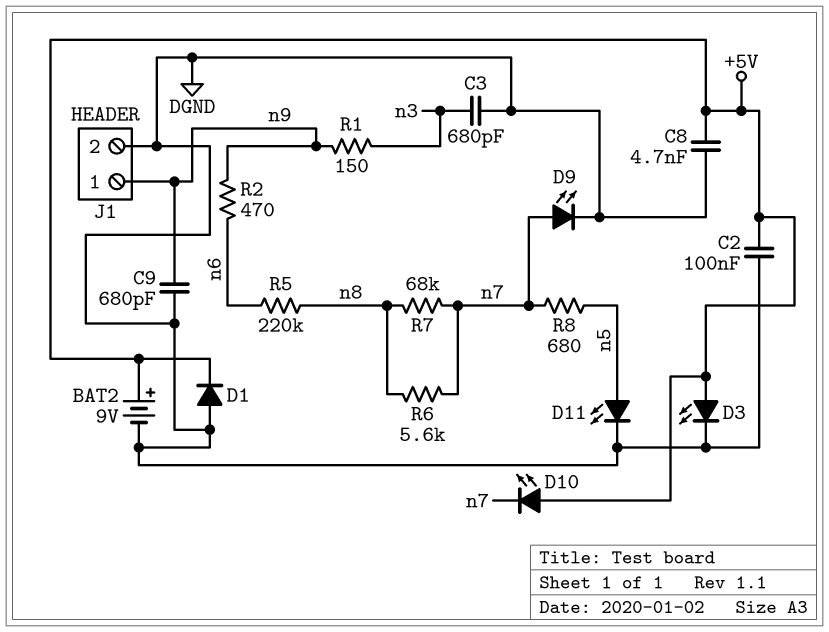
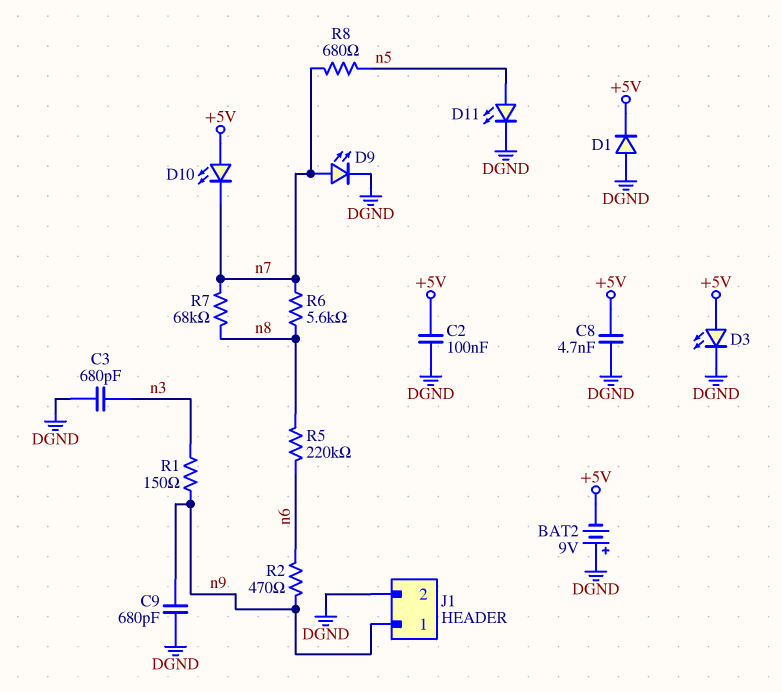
BAT2: 9V (plus +5V, minus DGND) -> 9V (plus DGND, minus +5V)

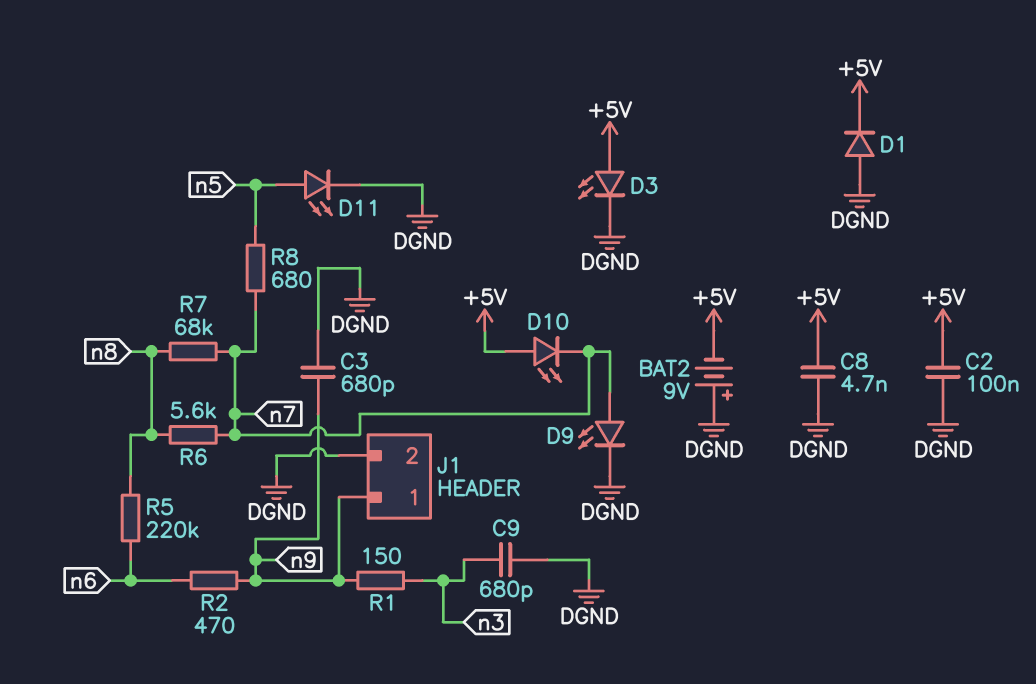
C3: 680pF (DGND, n3) -> 680pF (DGND, n9)
C9: 680pF (DGND, n9) -> 680pF (DGND, n3)

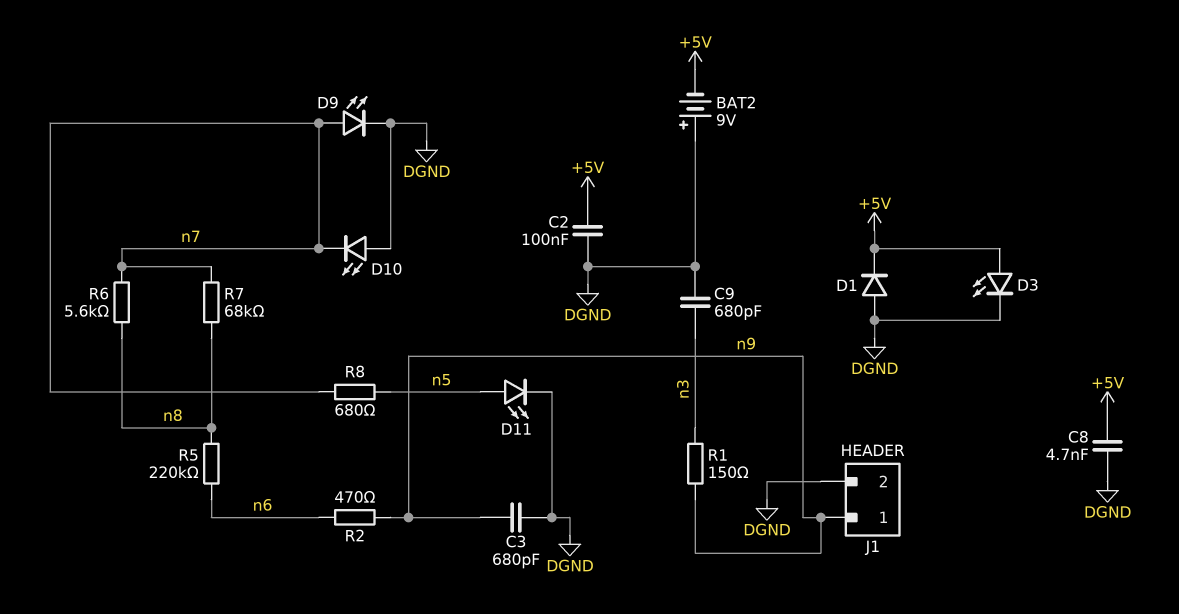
D10: LED (A +5V, K n7) -> LED (A DGND, K n7)

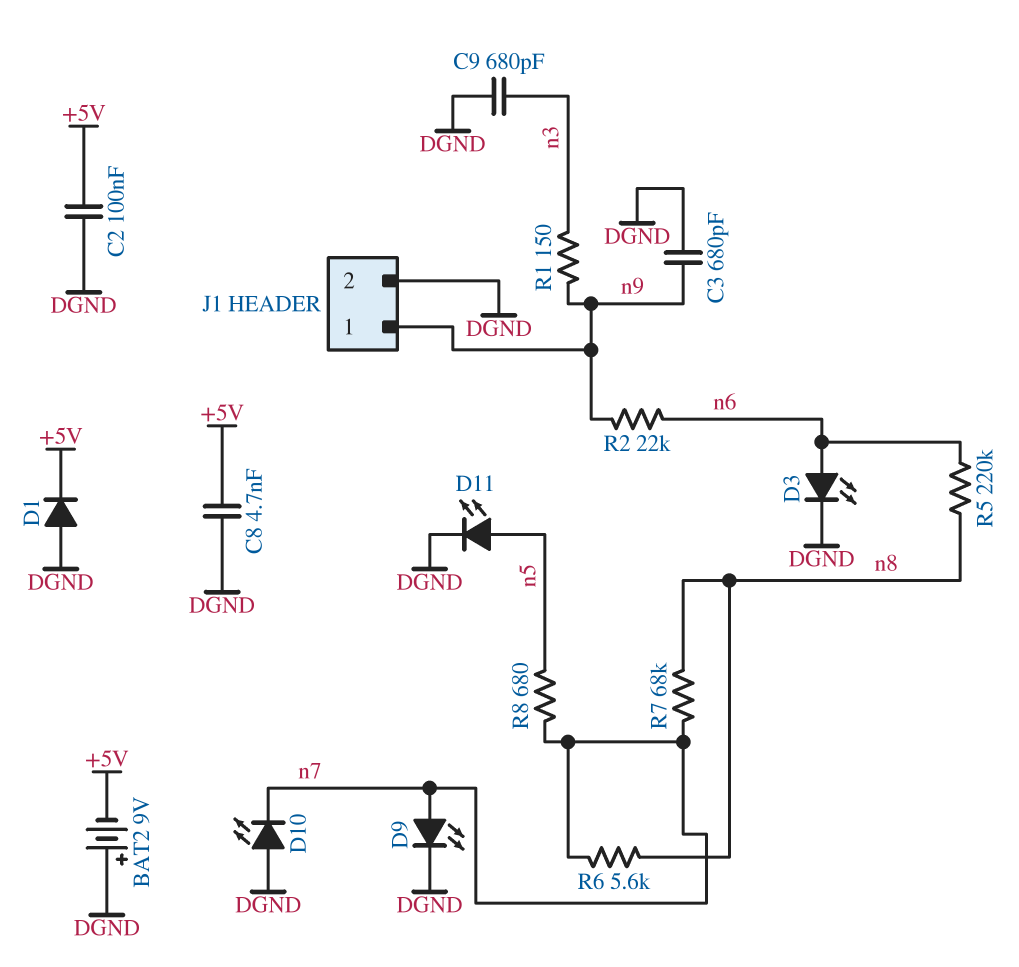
D3: LED (A +5V, K DGND) -> LED (A n6, K DGND)
R2: 470 (n6, n9) -> 22k (n6, n9)

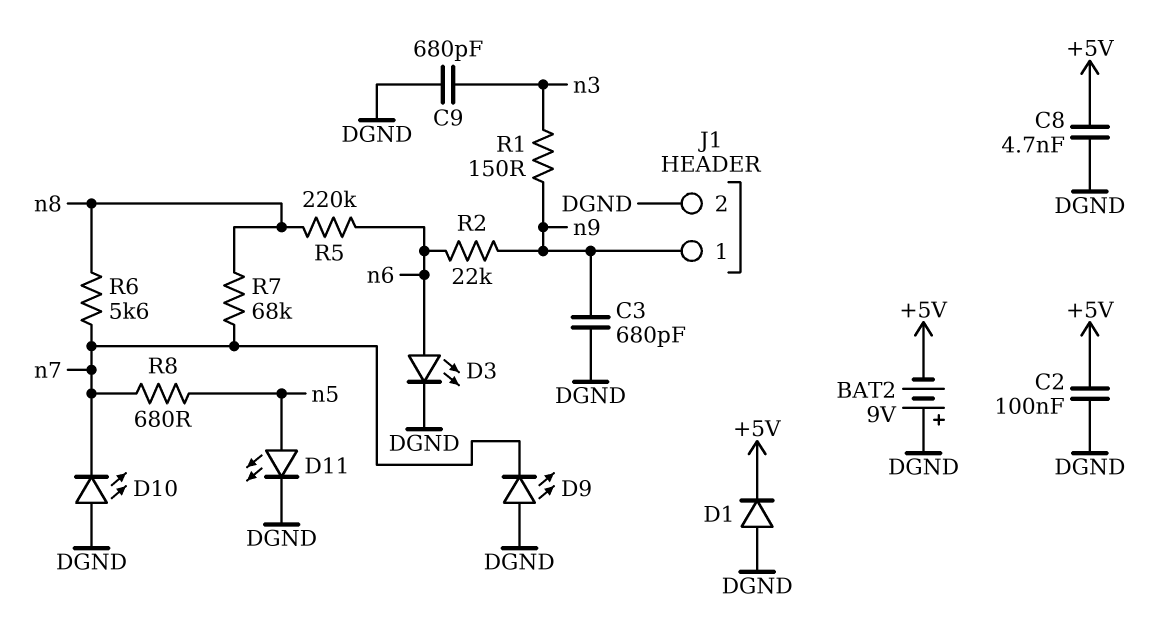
D9: LED (A n7, K DGND) -> LED (A DGND, K n7)

